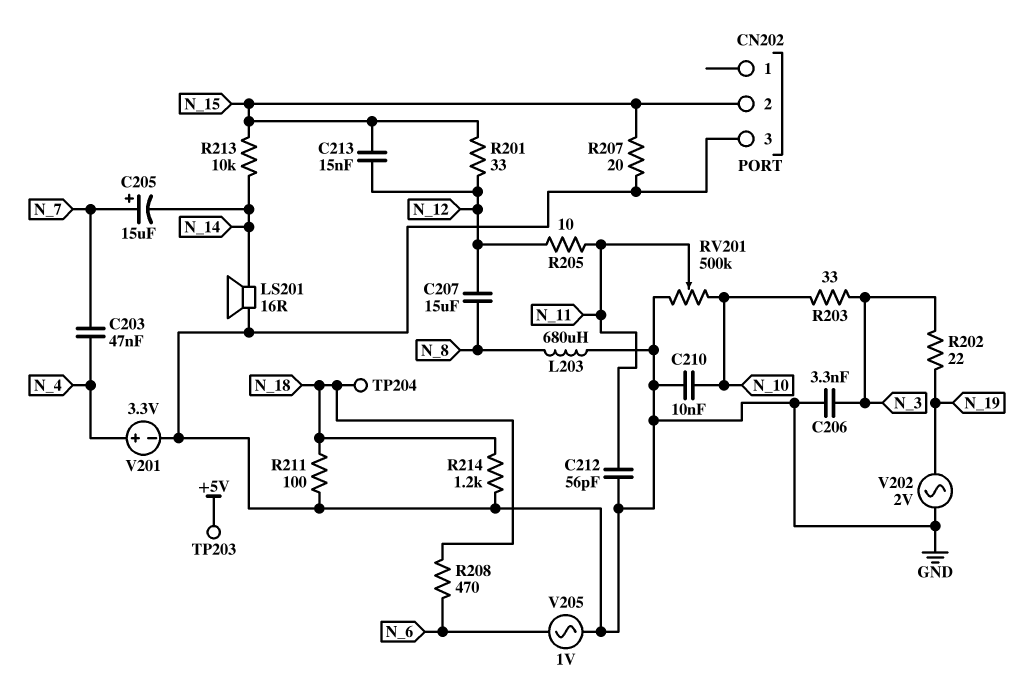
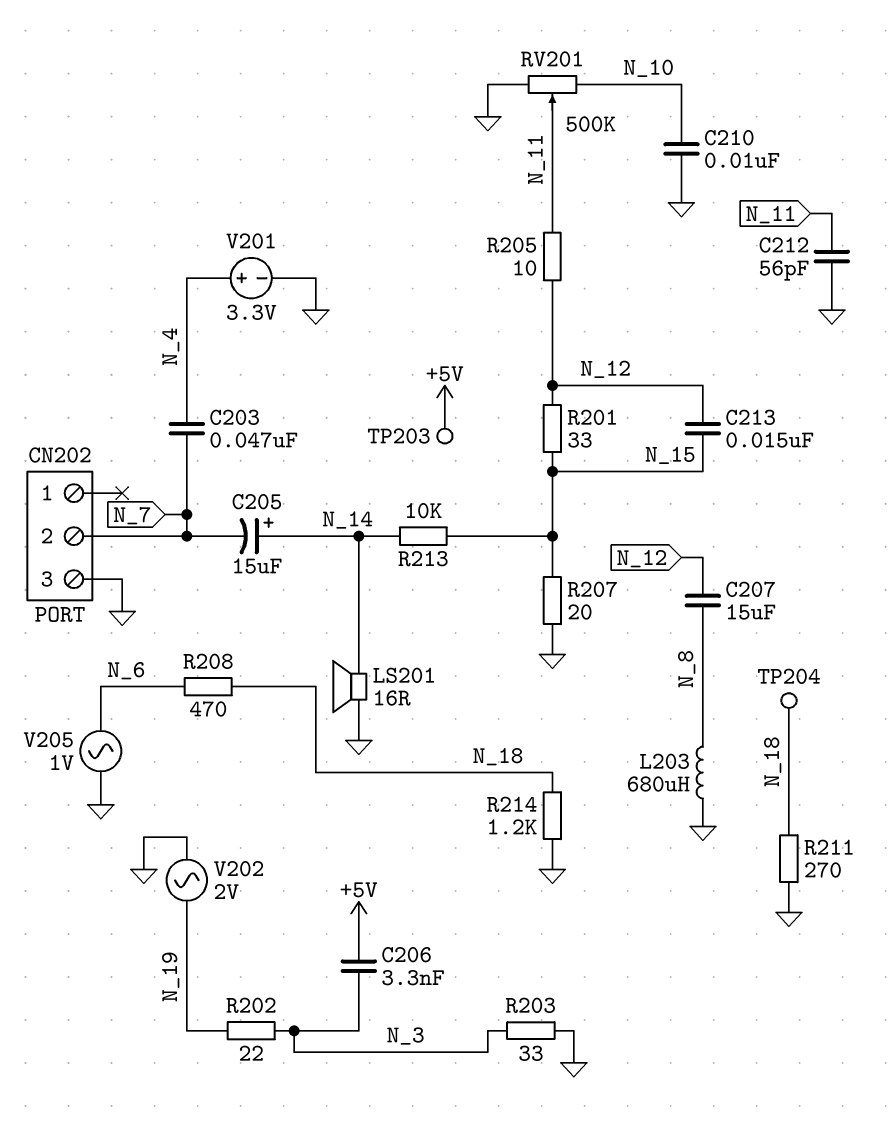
C205: 15uF (plus N_7, minus N_14) -> 15uF (plus N_14, minus N_7)
C206: 3.3nF (GND, N_3) -> 3.3nF (+5V, N_3)
CN202 pin 2: N_15 -> N_7
R203: 33 (N_3, N_10) -> 33 (GND, N_3)
R211: 100 (GND, N_18) -> 270 (GND, N_18)

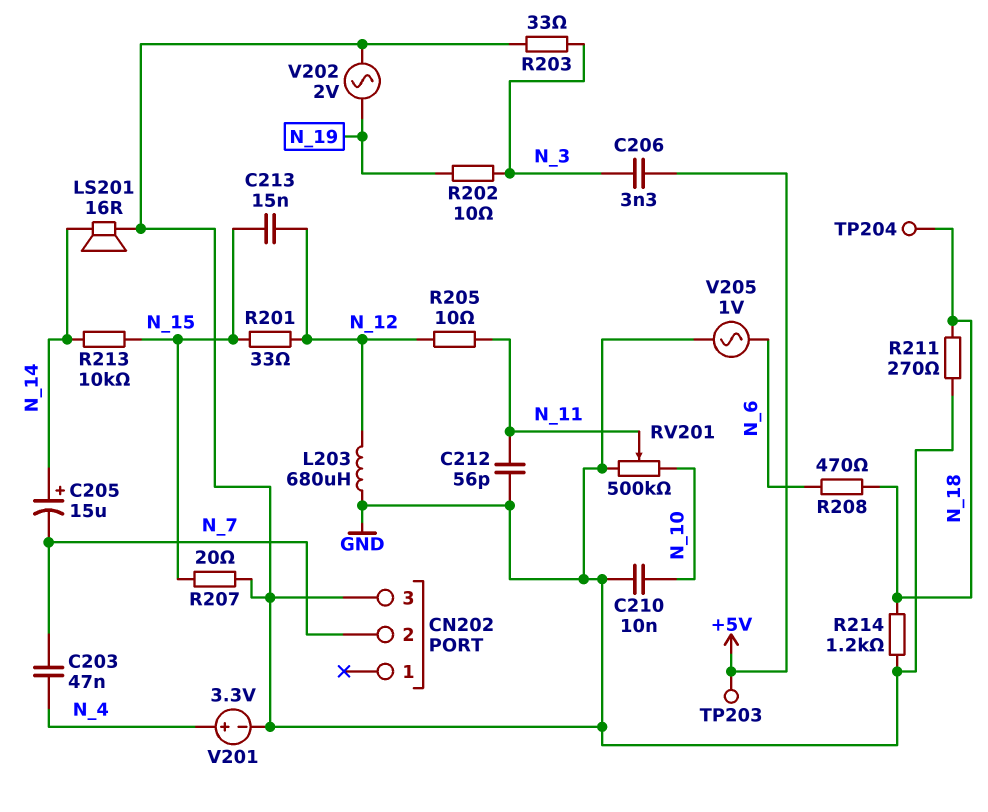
C207: 15uF (N_8, N_12) -> none
L203: 680uH (GND, N_8) -> 680uH (GND, N_12)
R202: 22 (N_3, N_19) -> 10 (N_3, N_19)

